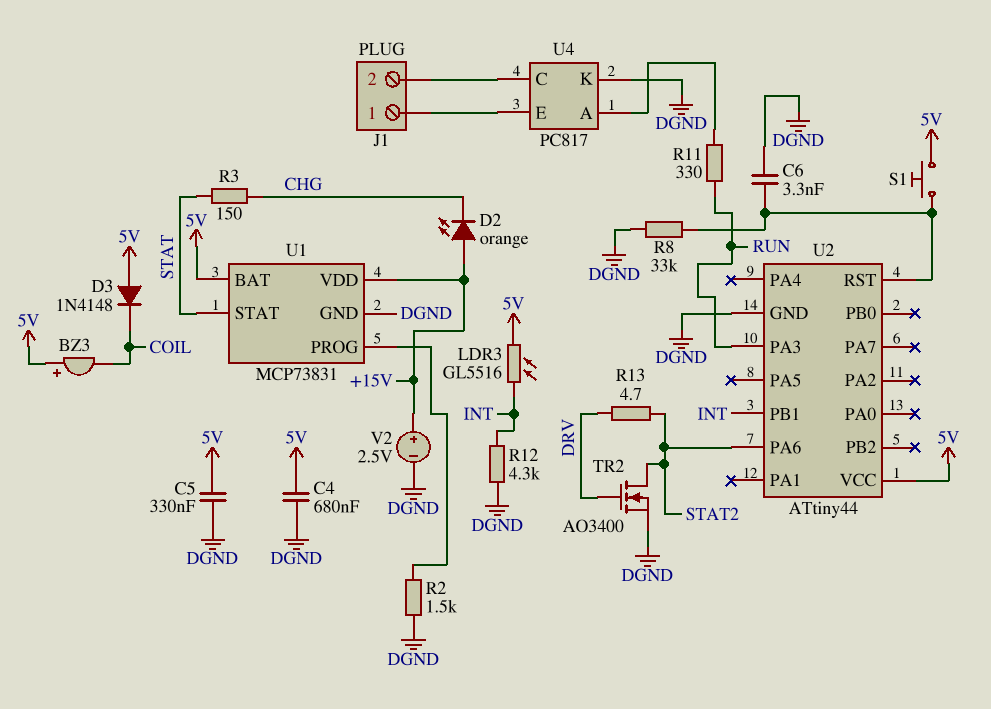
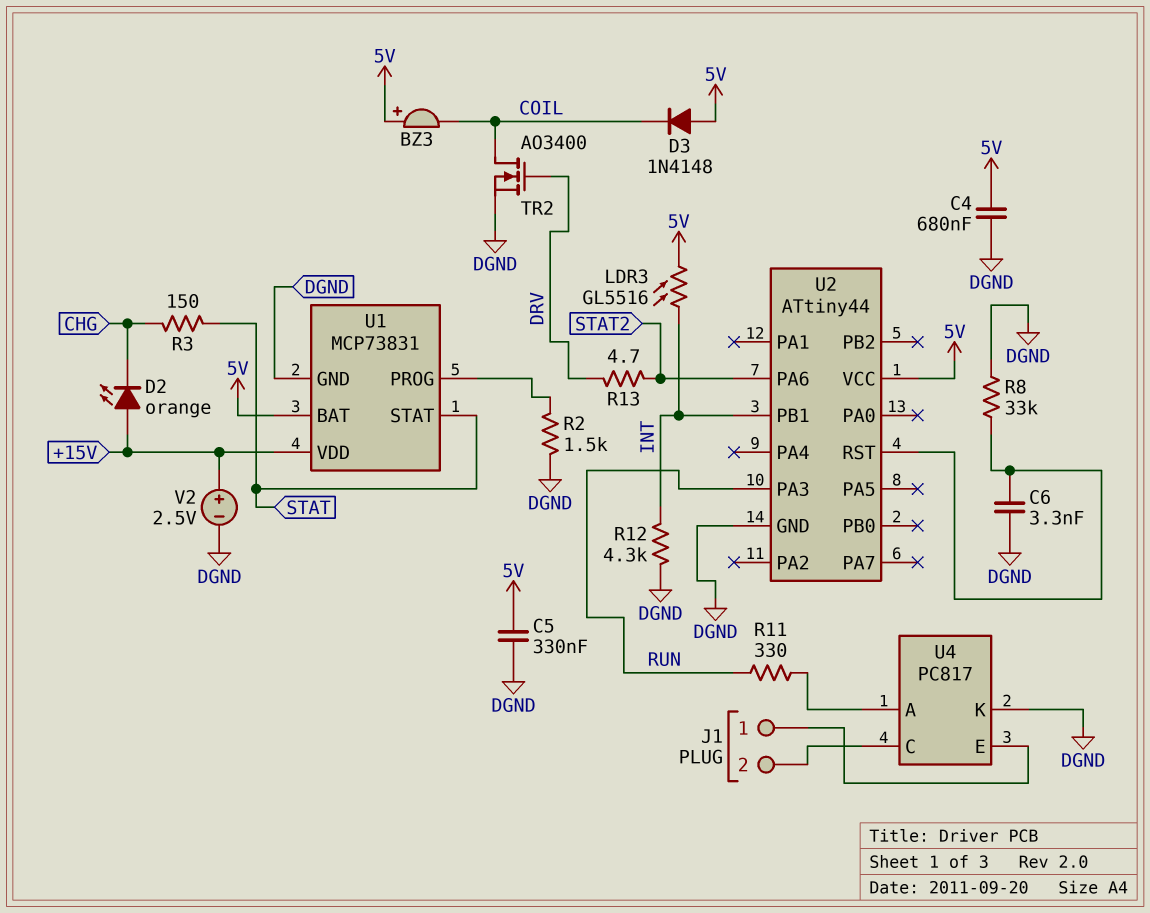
S1: button (5V, U2/RST) -> none
TR2: NMOS AO3400 (G DRV, D STAT2, S DGND) -> NMOS AO3400 (G DRV, D COIL, S DGND)

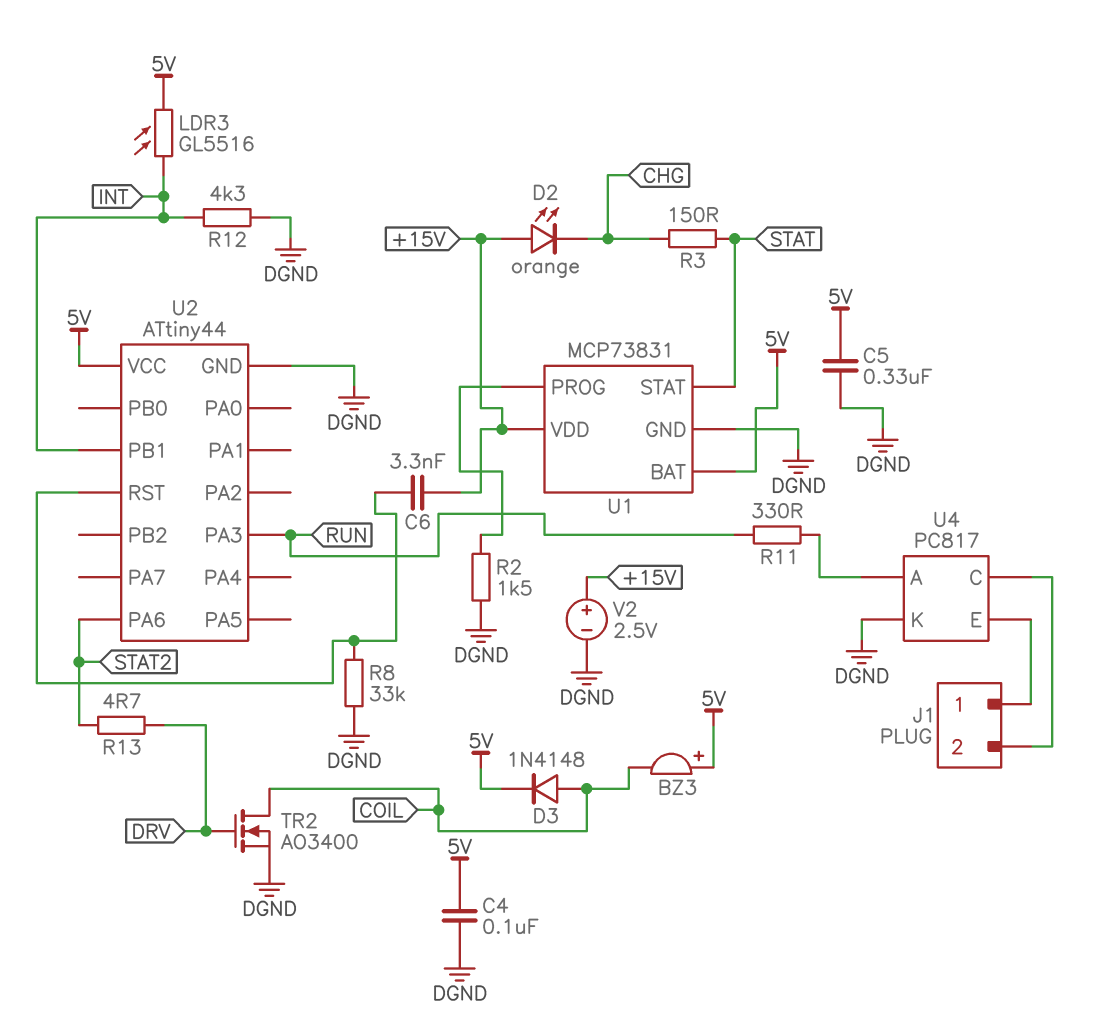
C4: 680nF (5V, DGND) -> 100nF (5V, DGND)
C6: 3.3nF (DGND, U2/RST) -> 3.3nF (+15V, U2/RST)
D3: diode 1N4148 (A 5V, K COIL) -> diode 1N4148 (A COIL, K 5V)

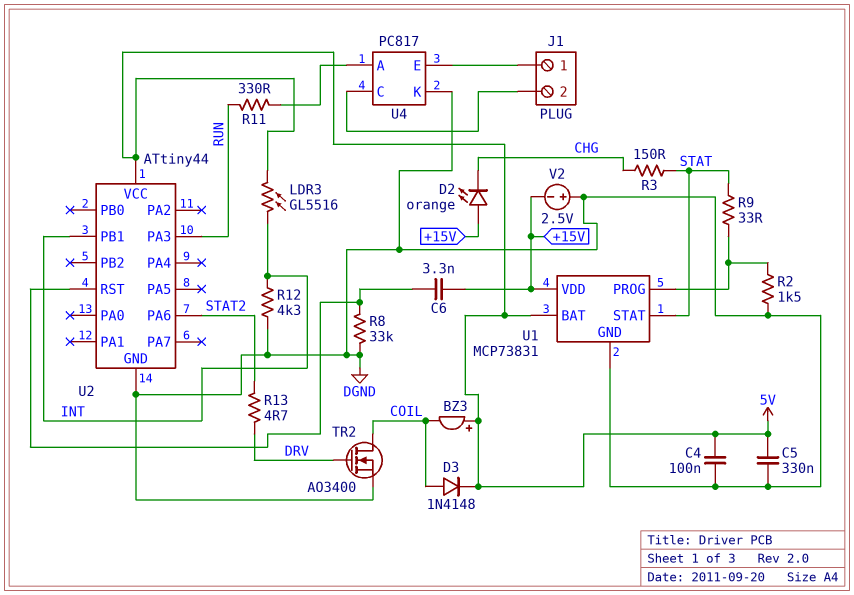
R9: none -> 33 (STAT, U1/PROG)
V2: 2.5V (plus +15V, minus DGND) -> 2.5V (plus DGND, minus +15V)

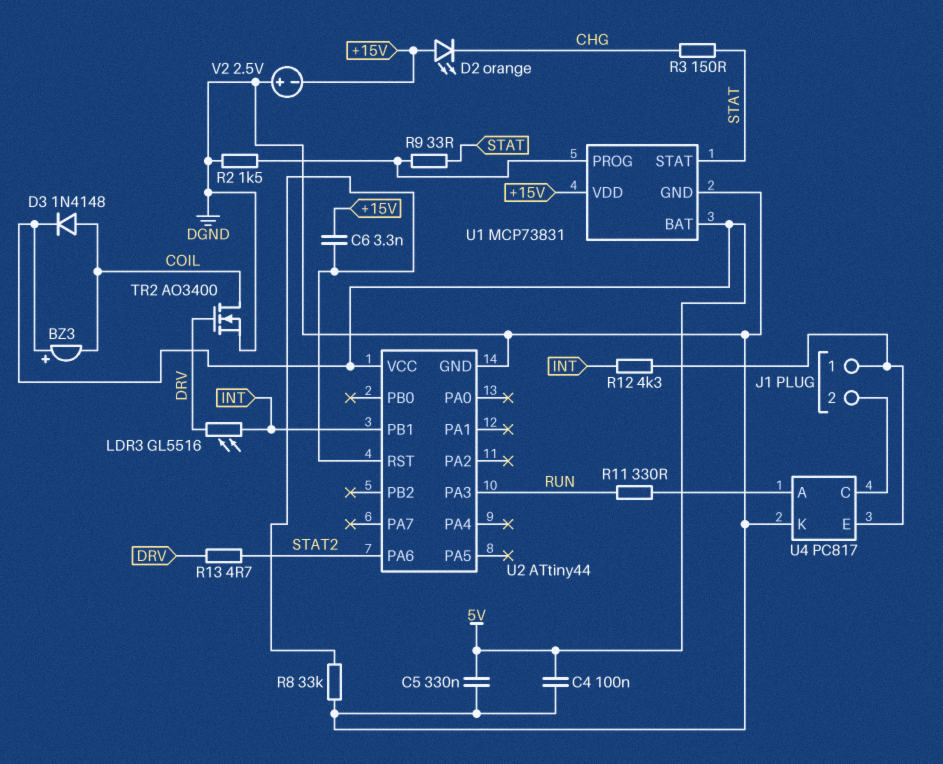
LDR3: GL5516 (5V, INT) -> GL5516 (DRV, INT)
R12: 4.3k (DGND, INT) -> 4.3k (INT, J1/1)

